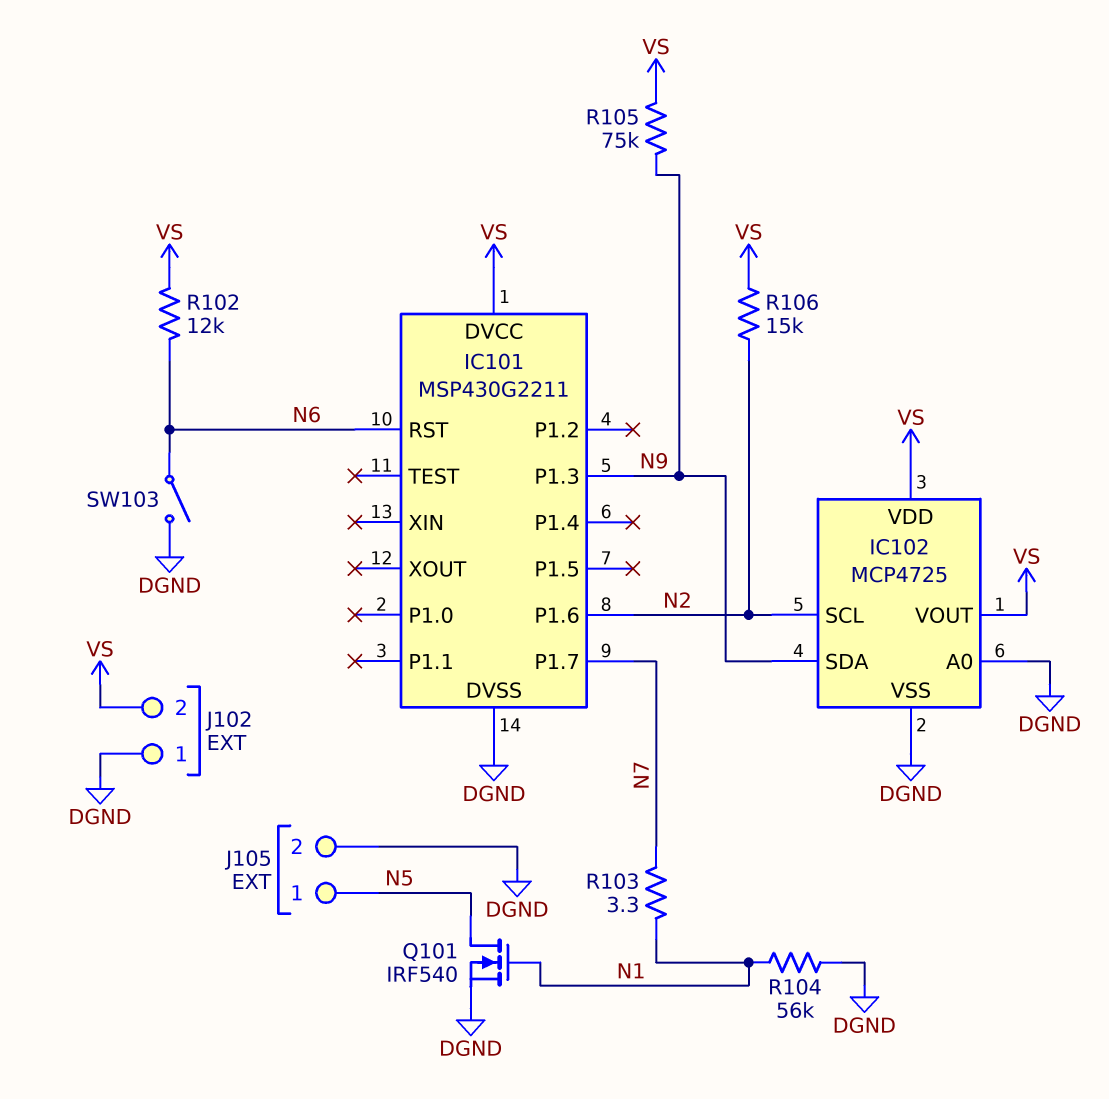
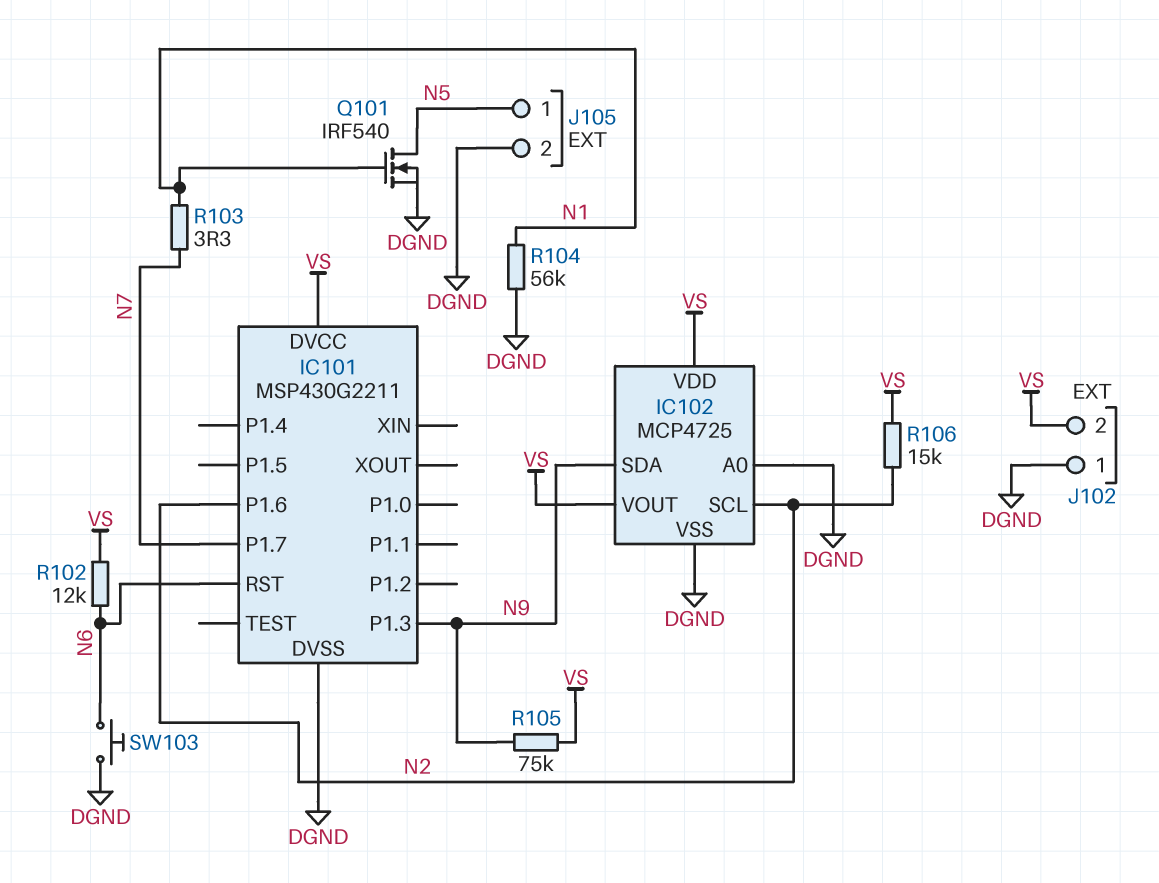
SW103: switch (DGND, N6) -> button (DGND, N6)

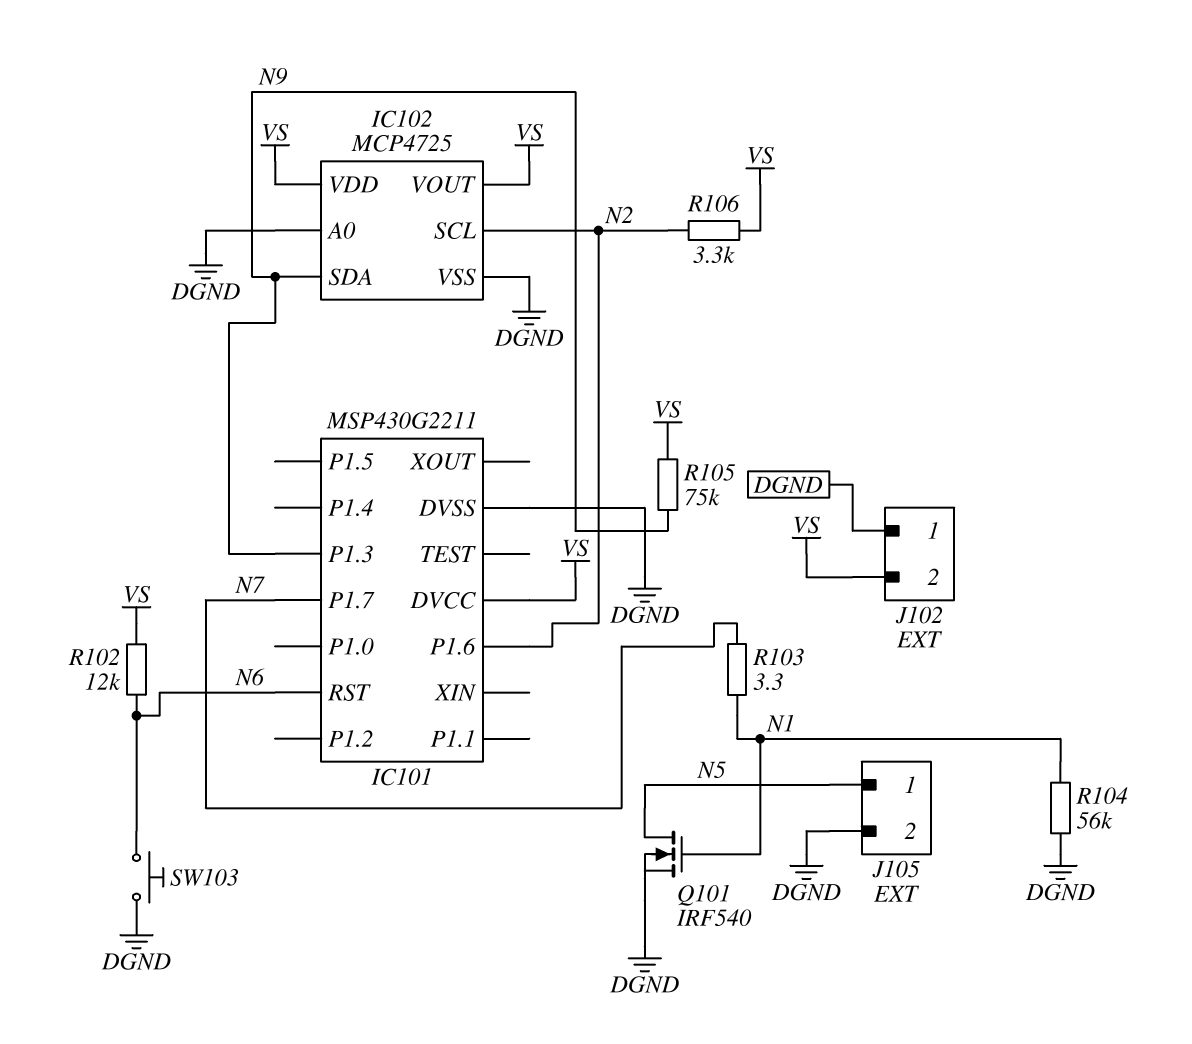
R106: 15k (N2, VS) -> 3.3k (N2, VS)

